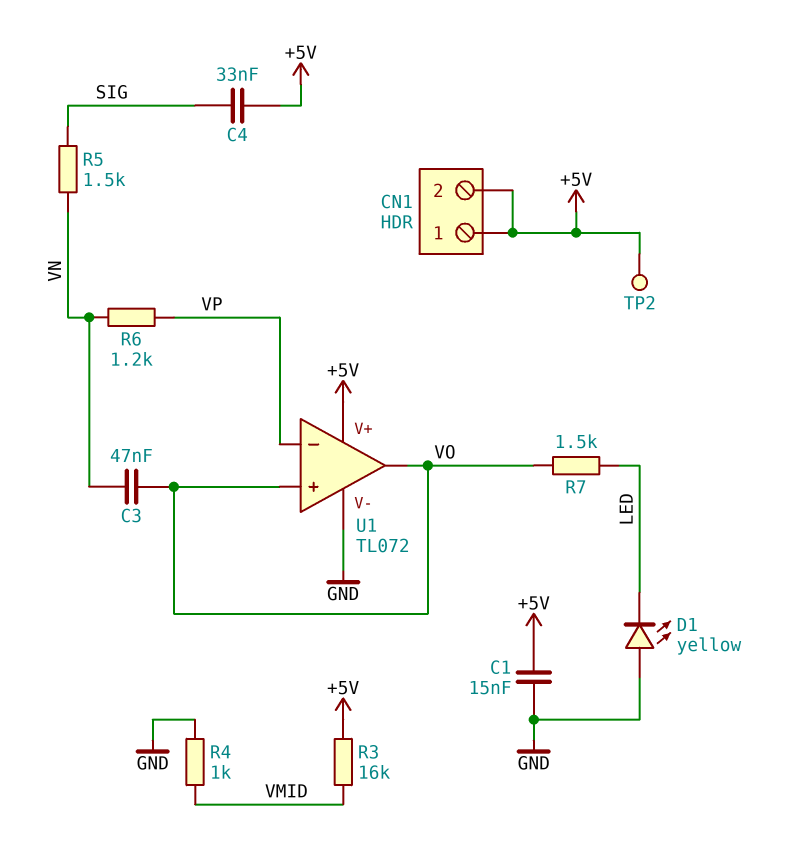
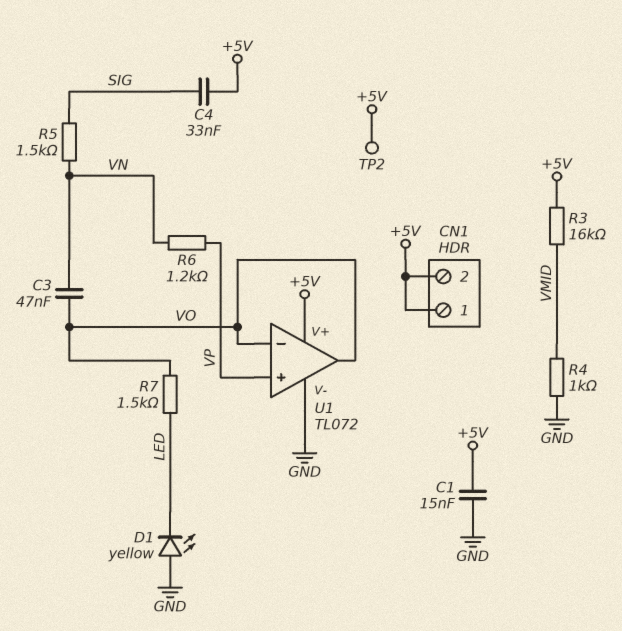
U1 pin in+: VO -> VP
U1 pin in-: VP -> VO

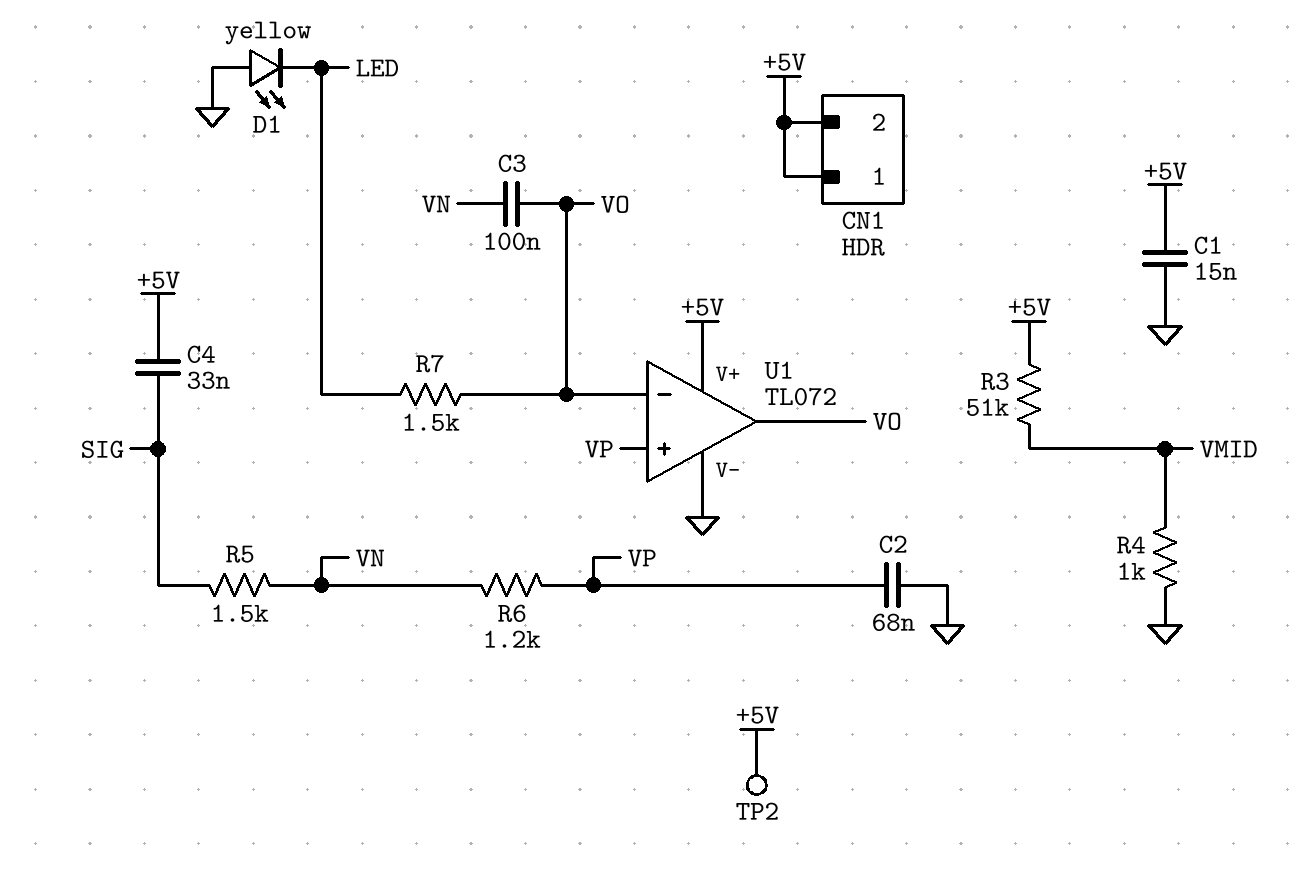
C2: none -> 68nF (GND, VP)
C3: 47nF (VN, VO) -> 100nF (VN, VO)
R3: 16k (+5V, VMID) -> 51k (+5V, VMID)

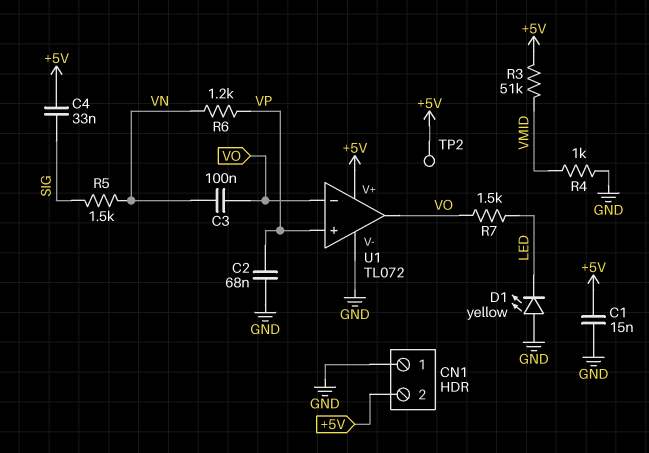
CN1 pin 1: +5V -> GND

